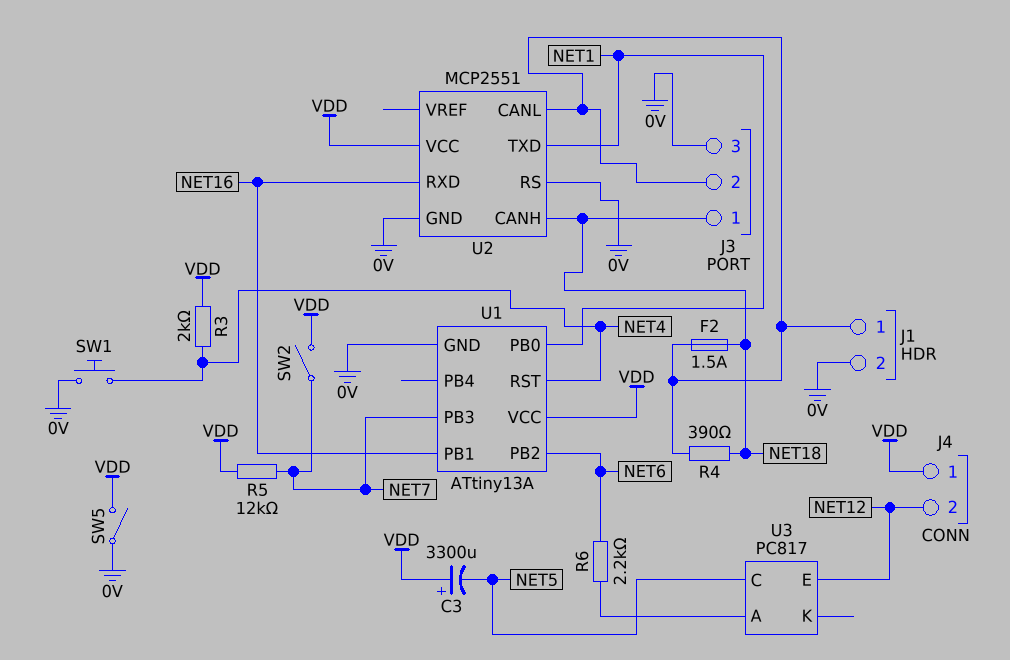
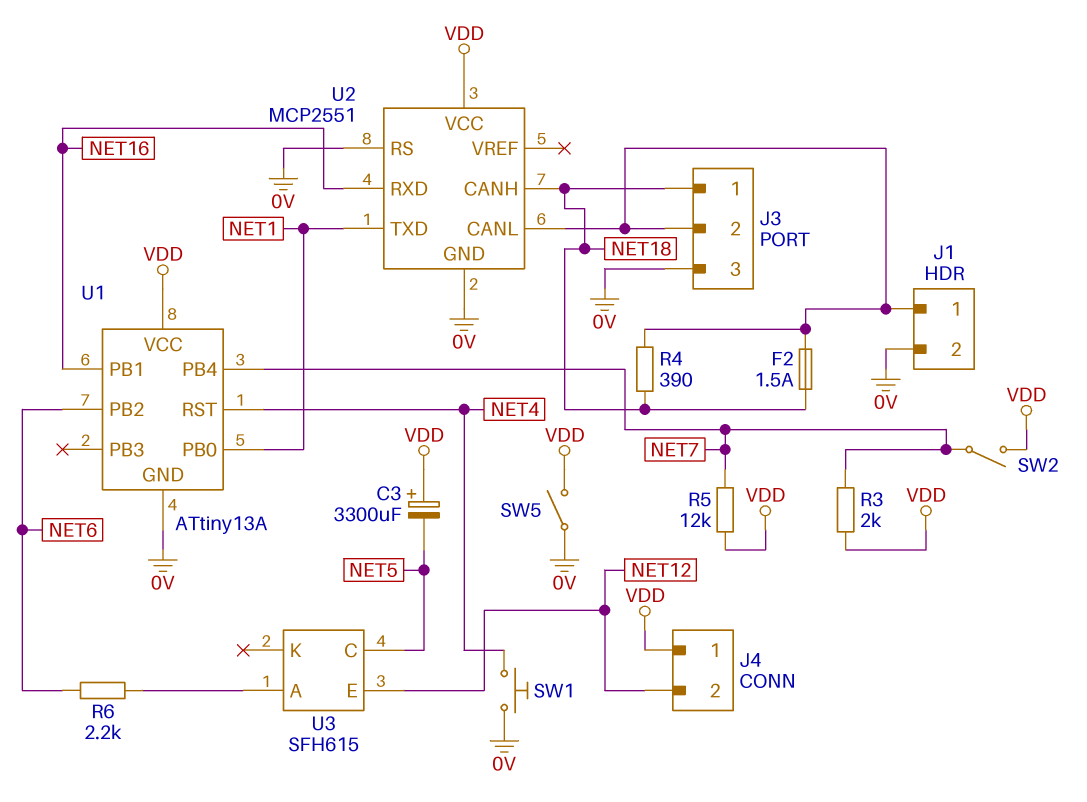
R3: 2k (NET4, VDD) -> 2k (NET7, VDD)
U1 pin PB3: NET7 -> none
U1 pin PB4: none -> NET7
U3: PC817 -> SFH615

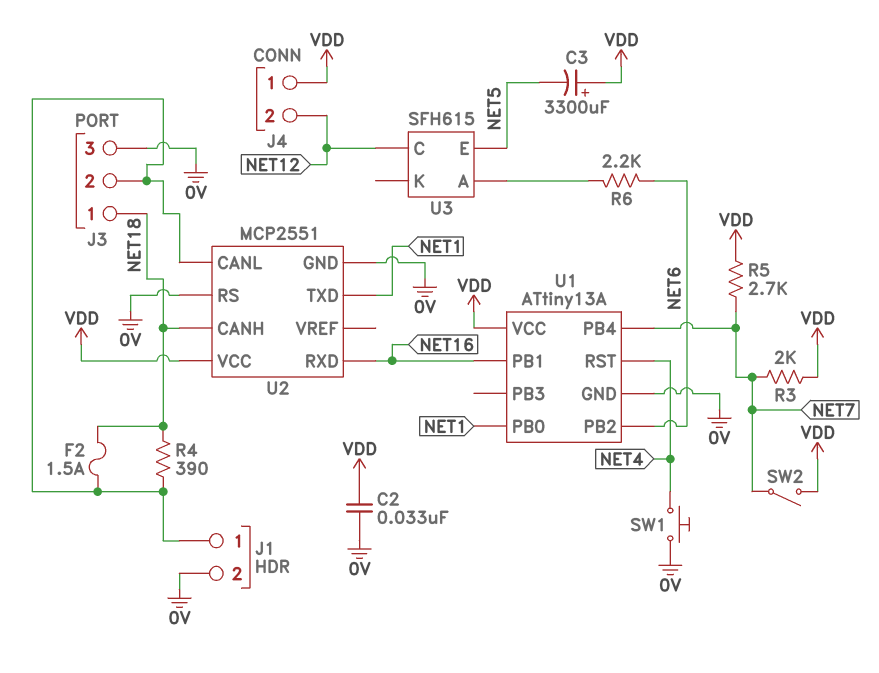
C2: none -> 33nF (0V, VDD)
R5: 12k (NET7, VDD) -> 2.7k (NET7, VDD)
SW5: switch (0V, VDD) -> none
U3 pin C: NET5 -> NET12
U3 pin E: NET12 -> NET5

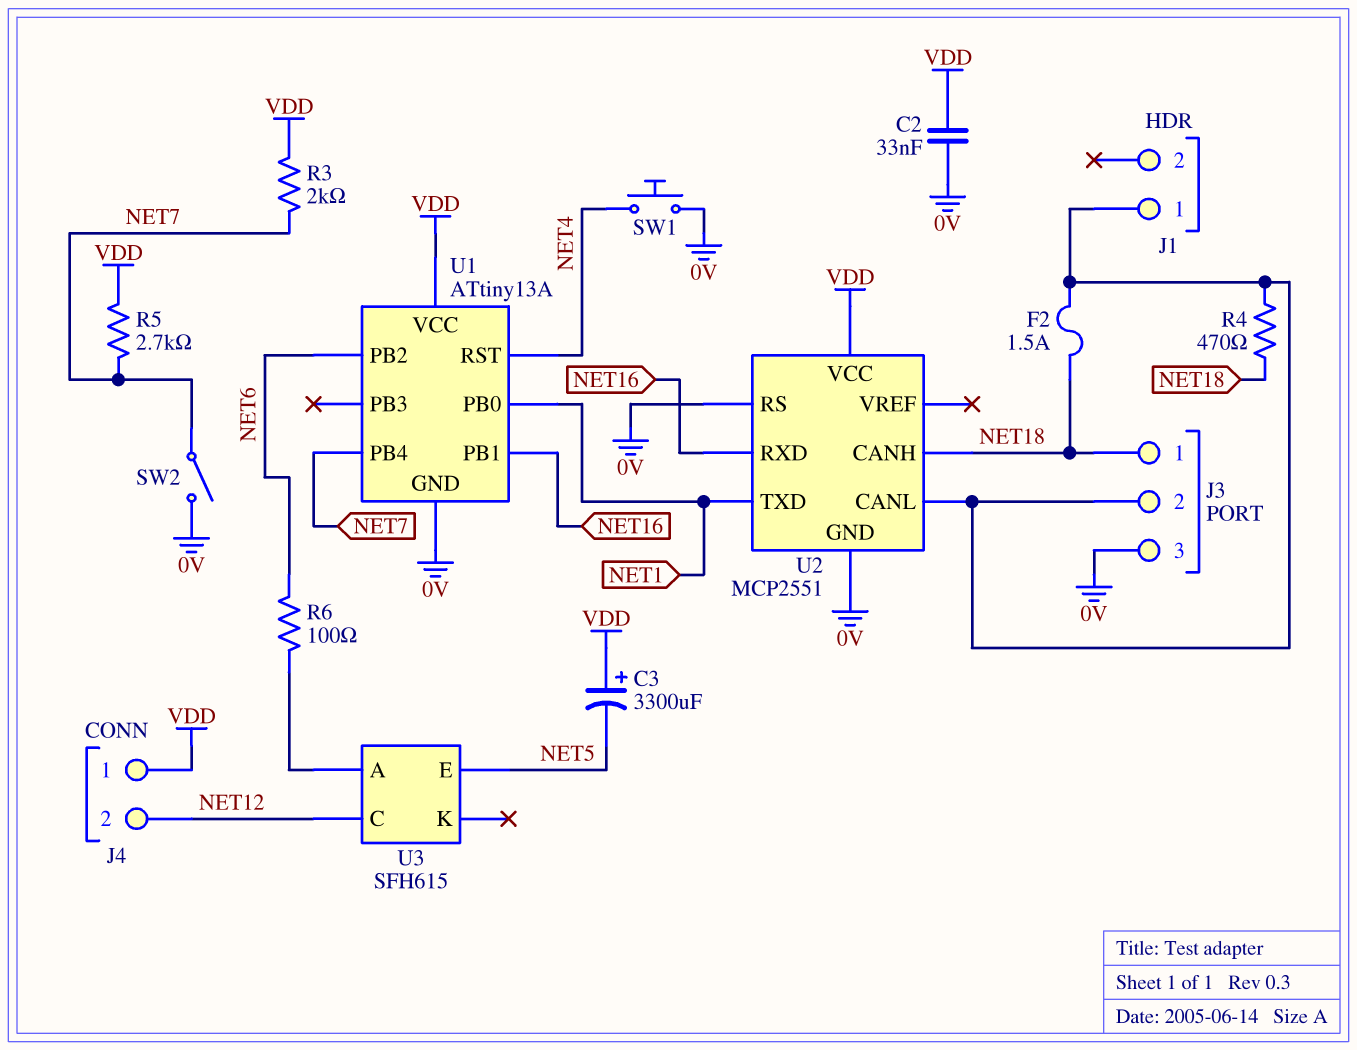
J1 pin 2: 0V -> none
R4: 390 (J1/1, NET18) -> 470 (J1/1, NET18)
R6: 2.2k (NET6, U3/A) -> 100 (NET6, U3/A)
SW2: switch (NET7, VDD) -> switch (0V, NET7)

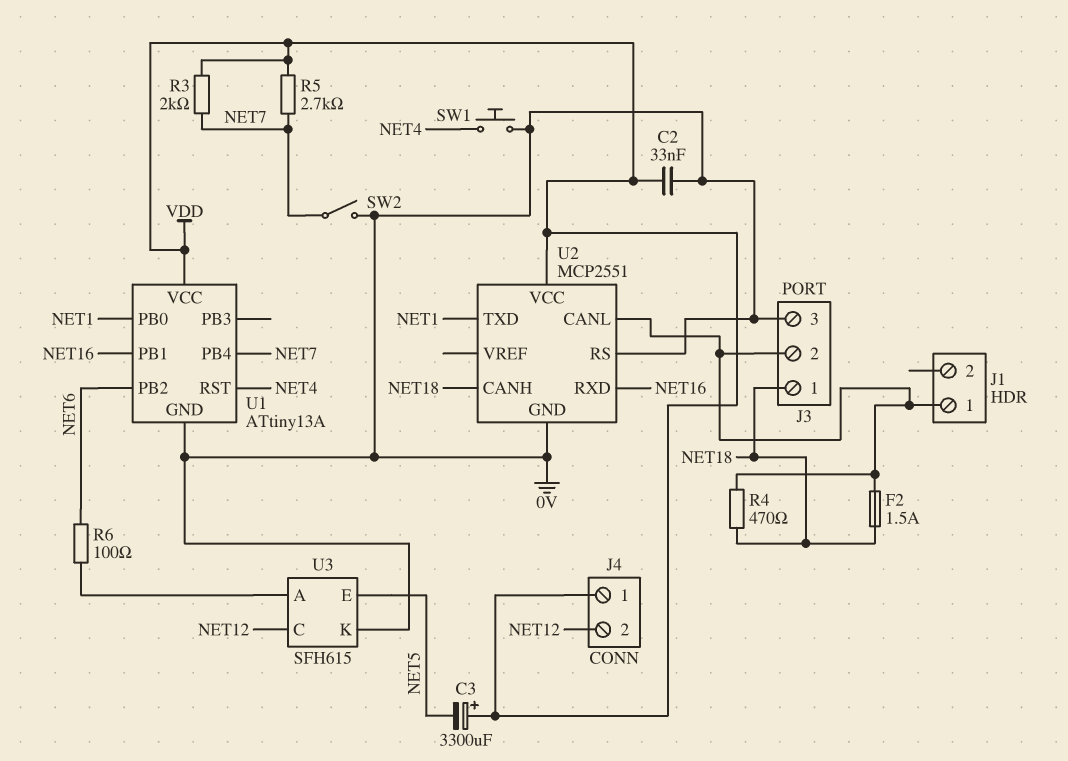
U3 pin K: none -> 0V

